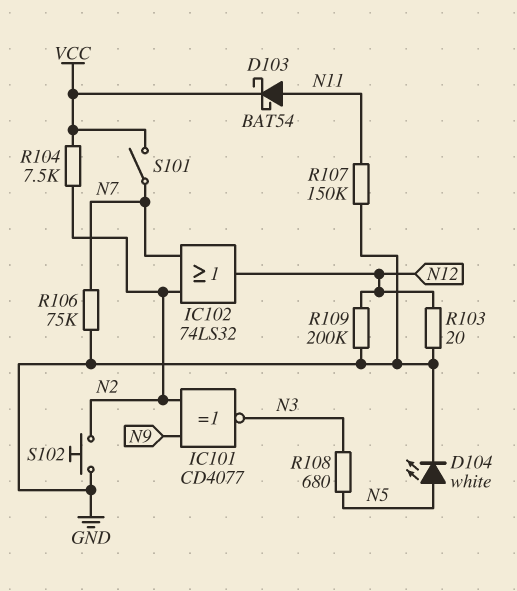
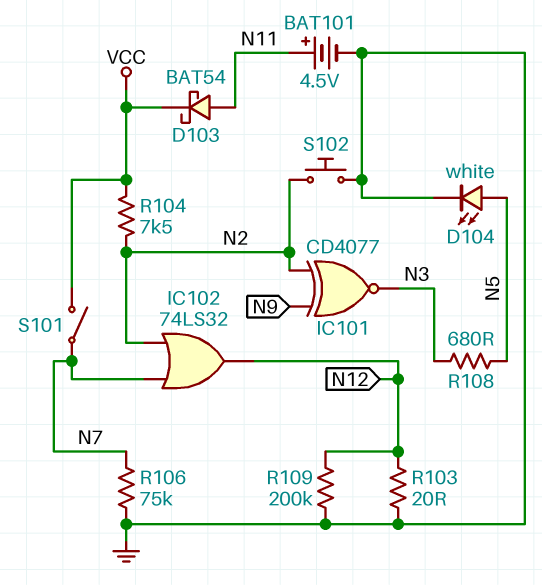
BAT101: none -> 4.5V (plus N11, minus GND)
R107: 150k (GND, N11) -> none

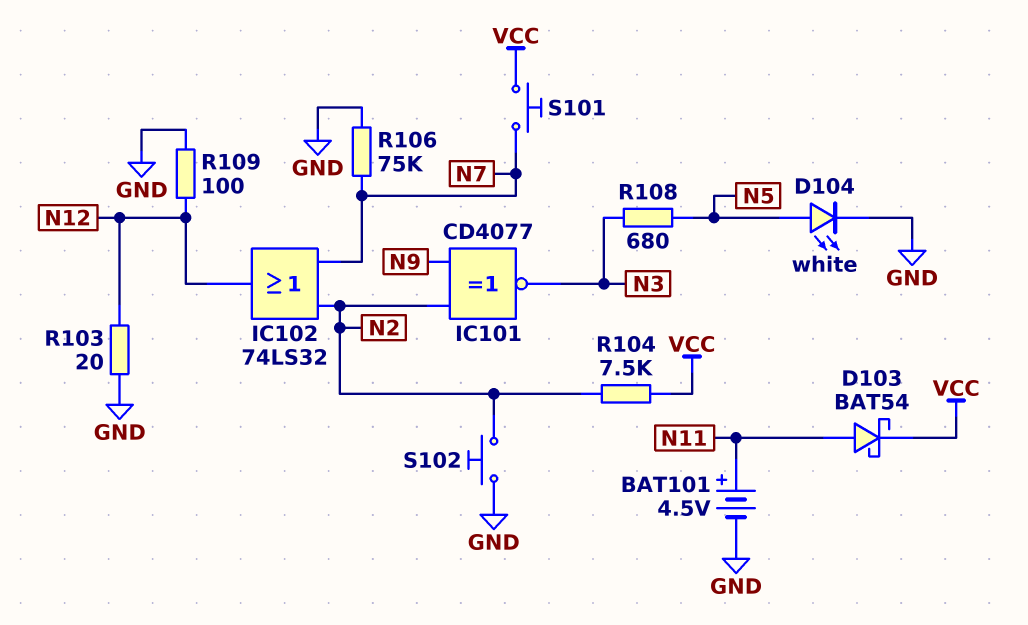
R109: 200k (GND, N12) -> 100 (GND, N12)
S101: switch (N7, VCC) -> button (N7, VCC)

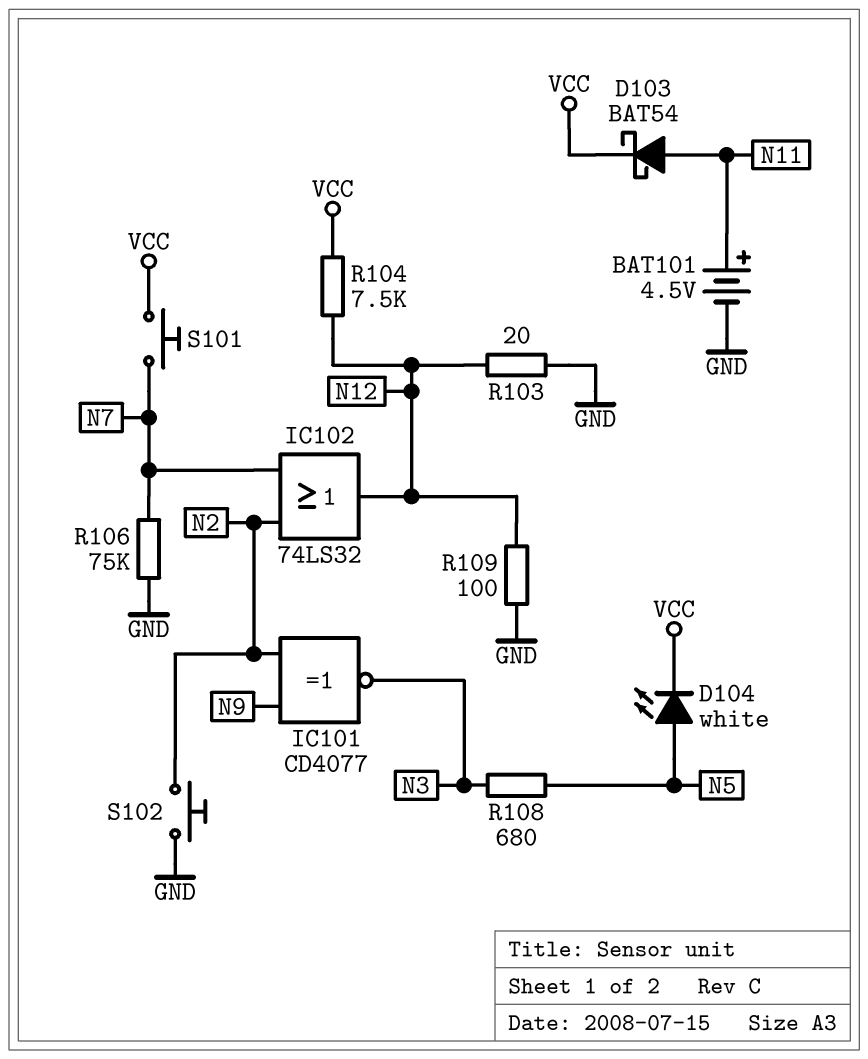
D104: LED white (A N5, K GND) -> LED white (A N5, K VCC)
R104: 7.5k (N2, VCC) -> 7.5k (N12, VCC)

